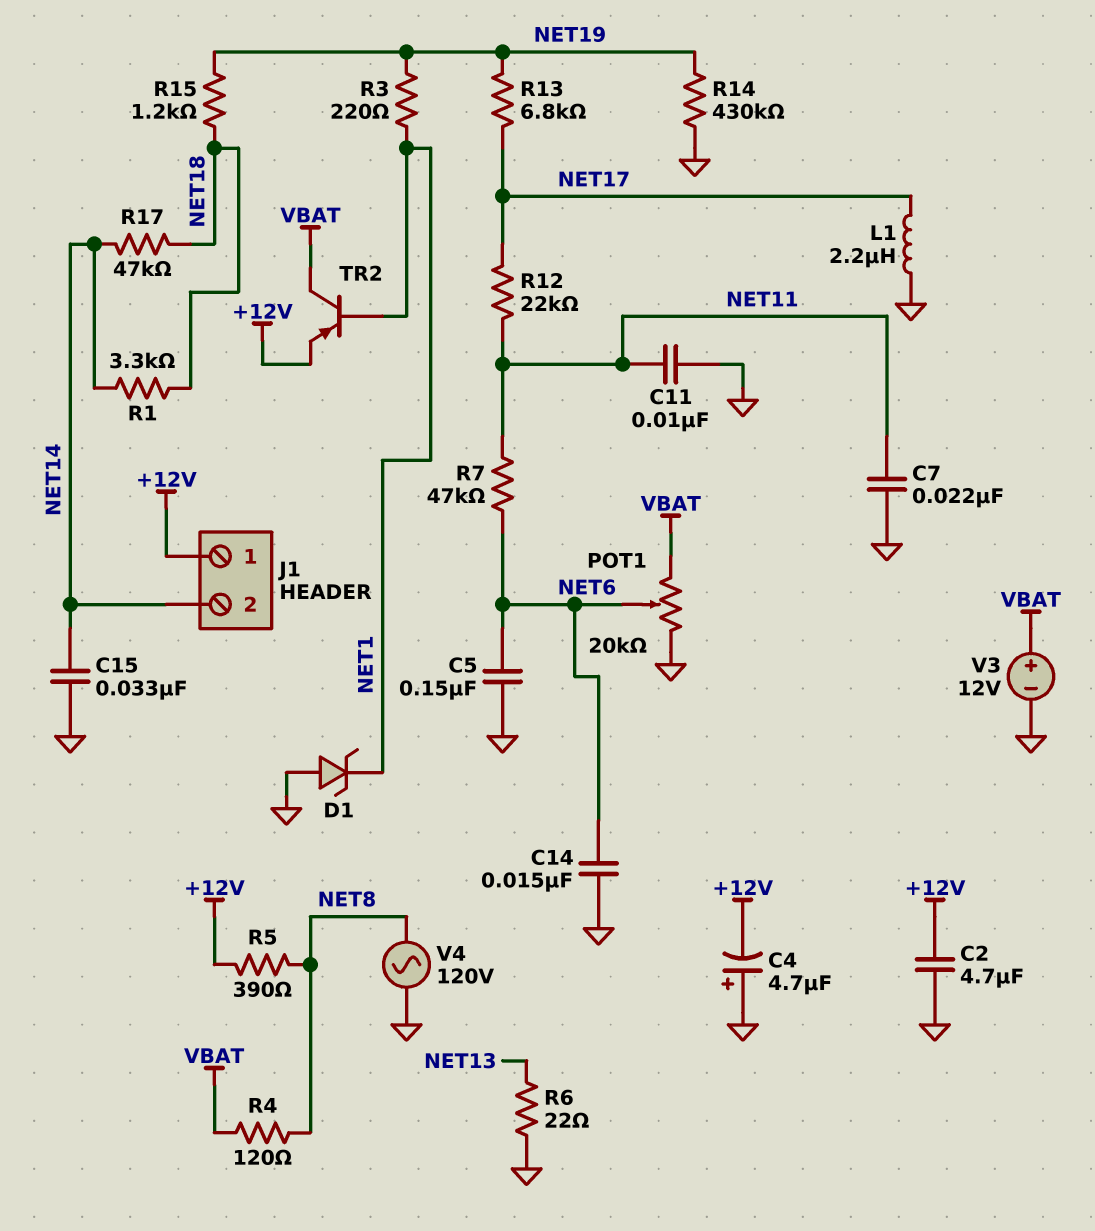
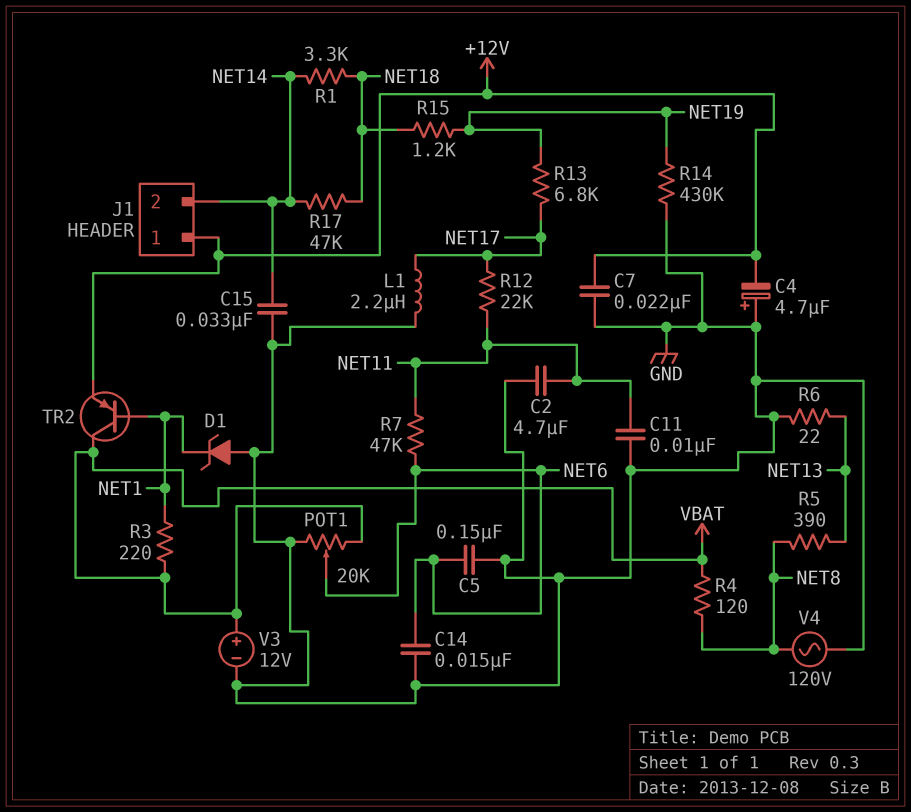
C2: 4.7uF (+12V, GND) -> 4.7uF (GND, NET11)
C7: 22nF (GND, NET11) -> 22nF (+12V, GND)
R3: 220 (NET1, NET19) -> 220 (NET1, VBAT)
R5: 390 (+12V, NET8) -> 390 (NET8, NET13)

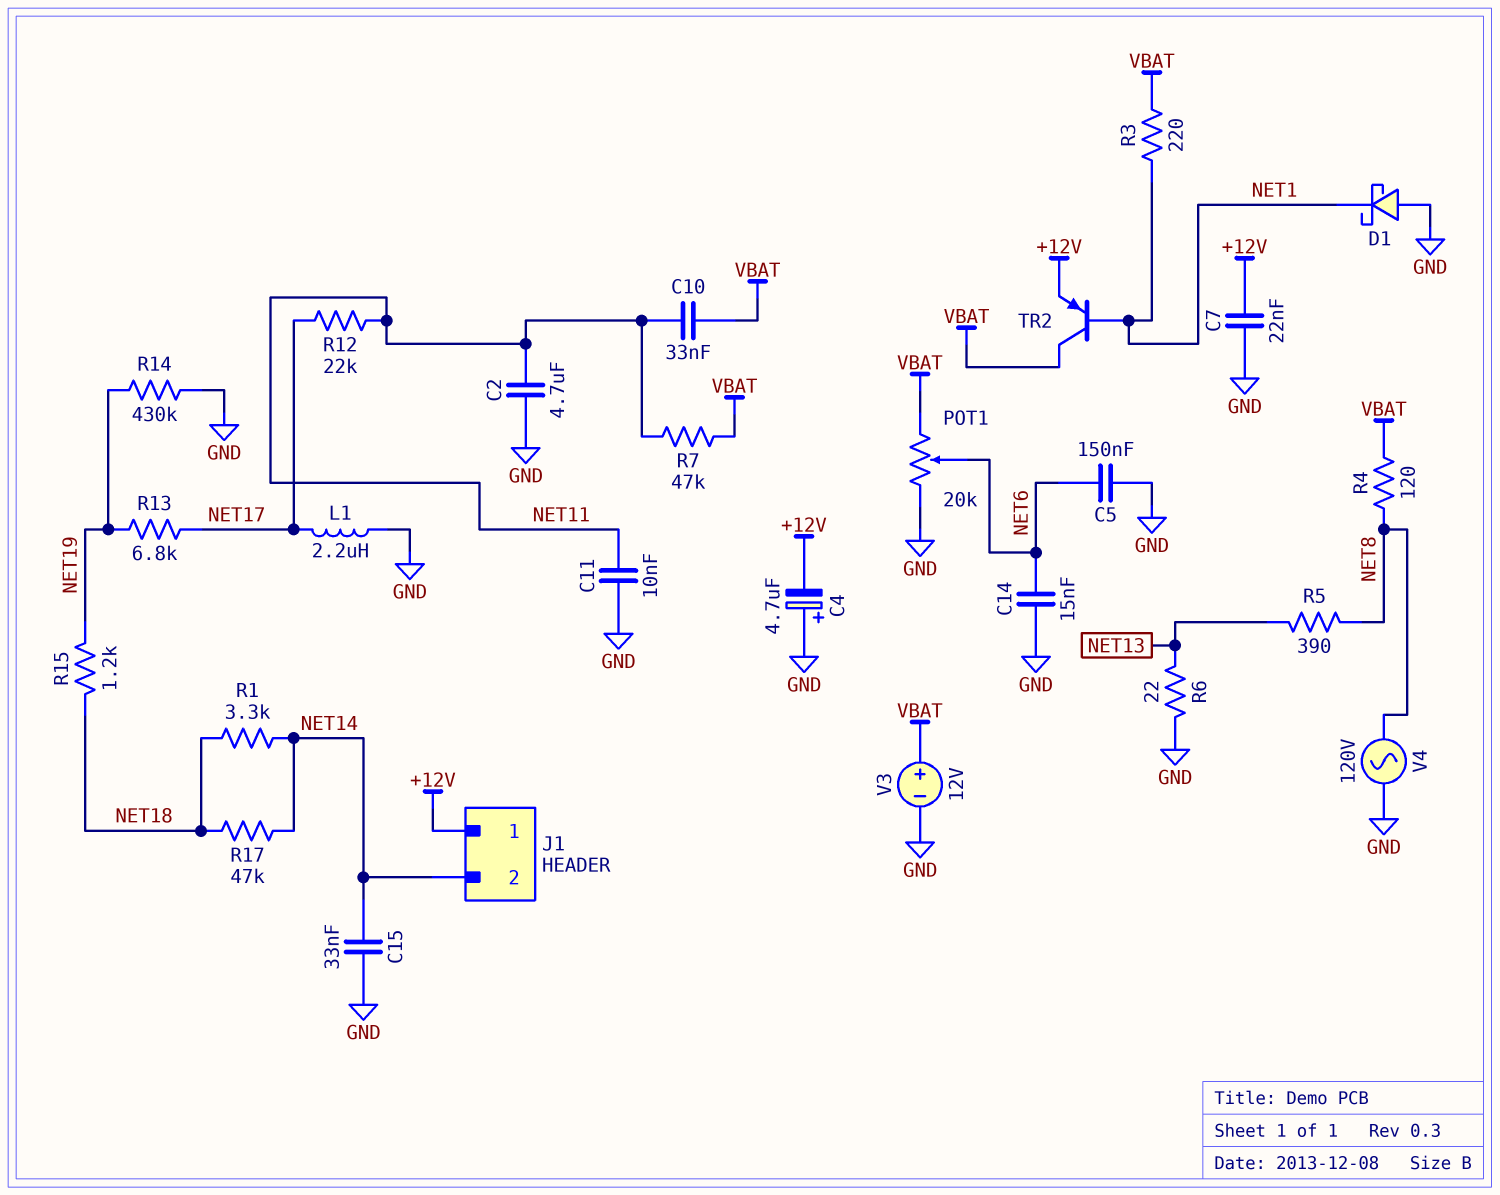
C10: none -> 33nF (NET11, VBAT)
D1: zener (A GND, K NET1) -> schottky (A GND, K NET1)
R7: 47k (NET6, NET11) -> 47k (NET11, VBAT)

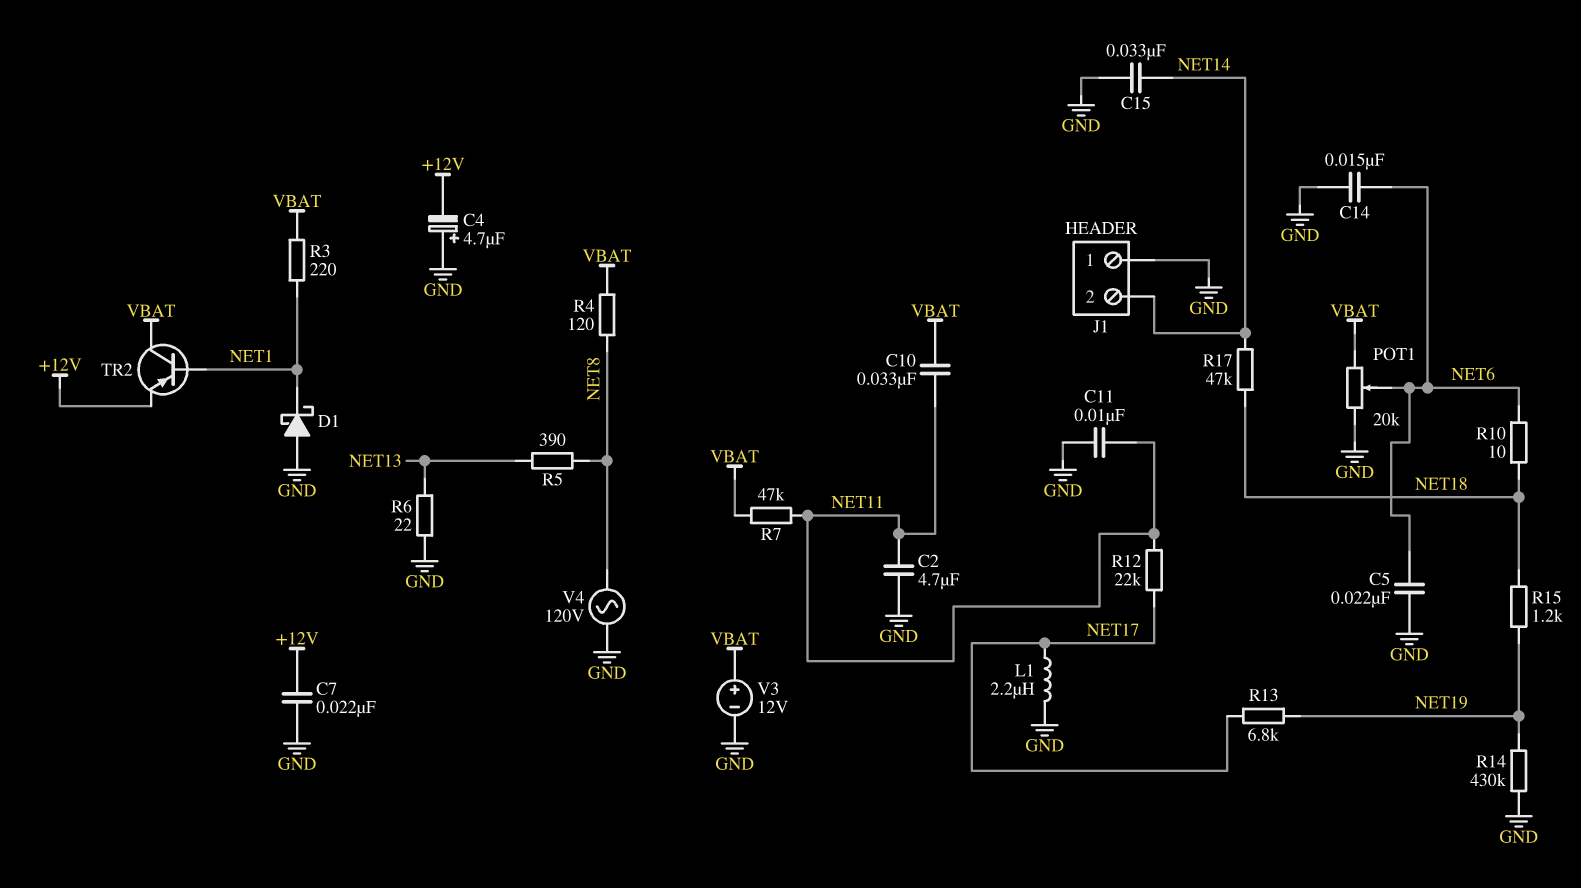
C5: 150nF (GND, NET6) -> 22nF (GND, NET6)
J1 pin 1: +12V -> GND
R1: 3.3k (NET14, NET18) -> none
R10: none -> 10 (NET6, NET18)

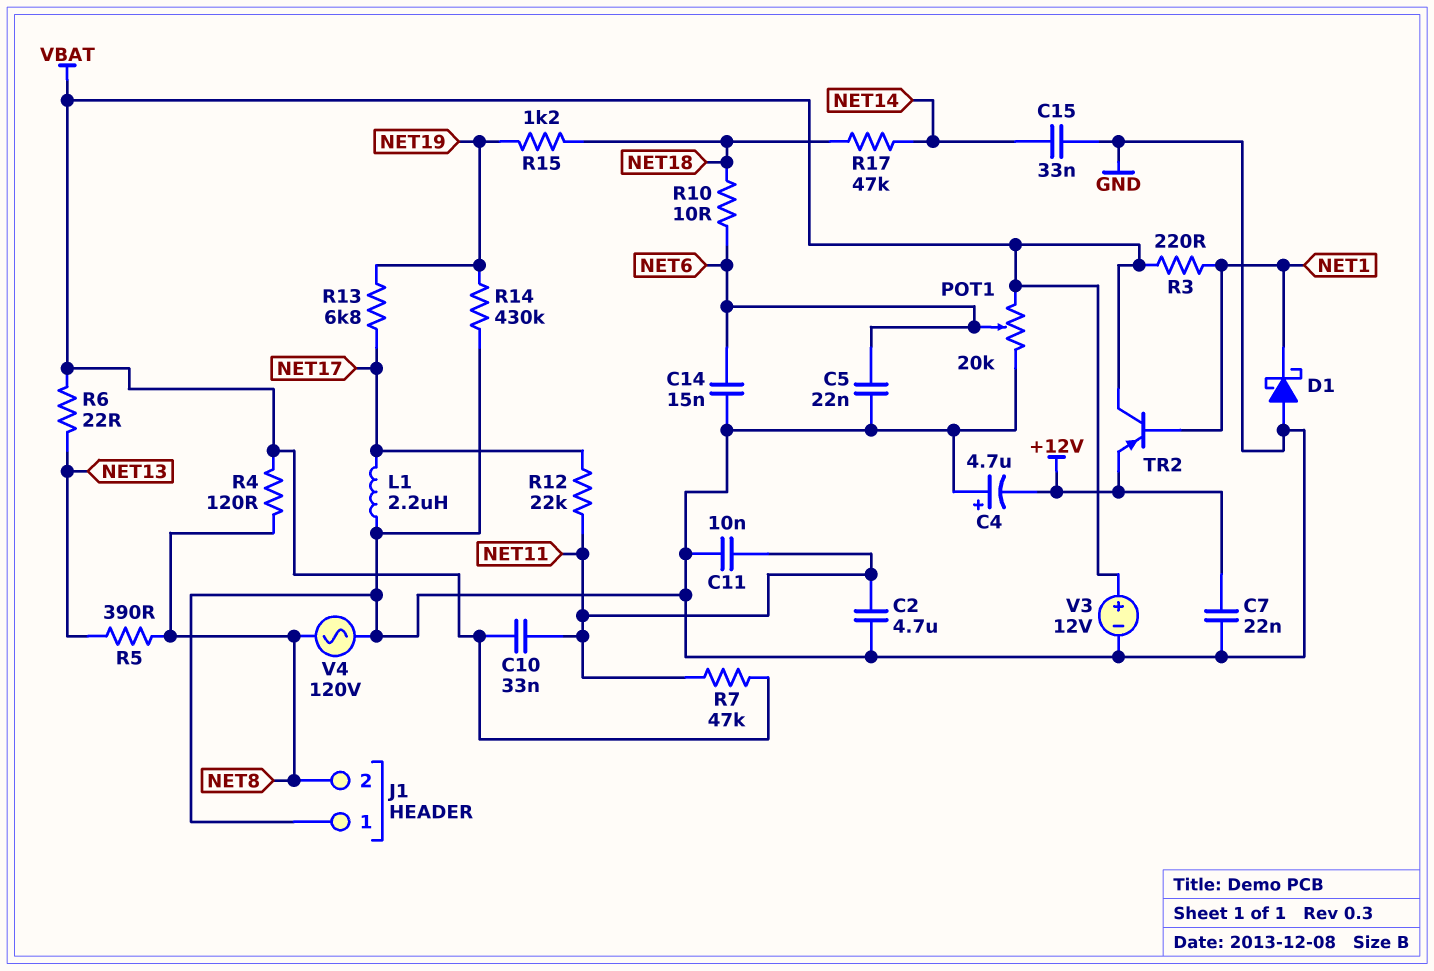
J1 pin 2: NET14 -> NET8
R6: 22 (GND, NET13) -> 22 (NET13, VBAT)

